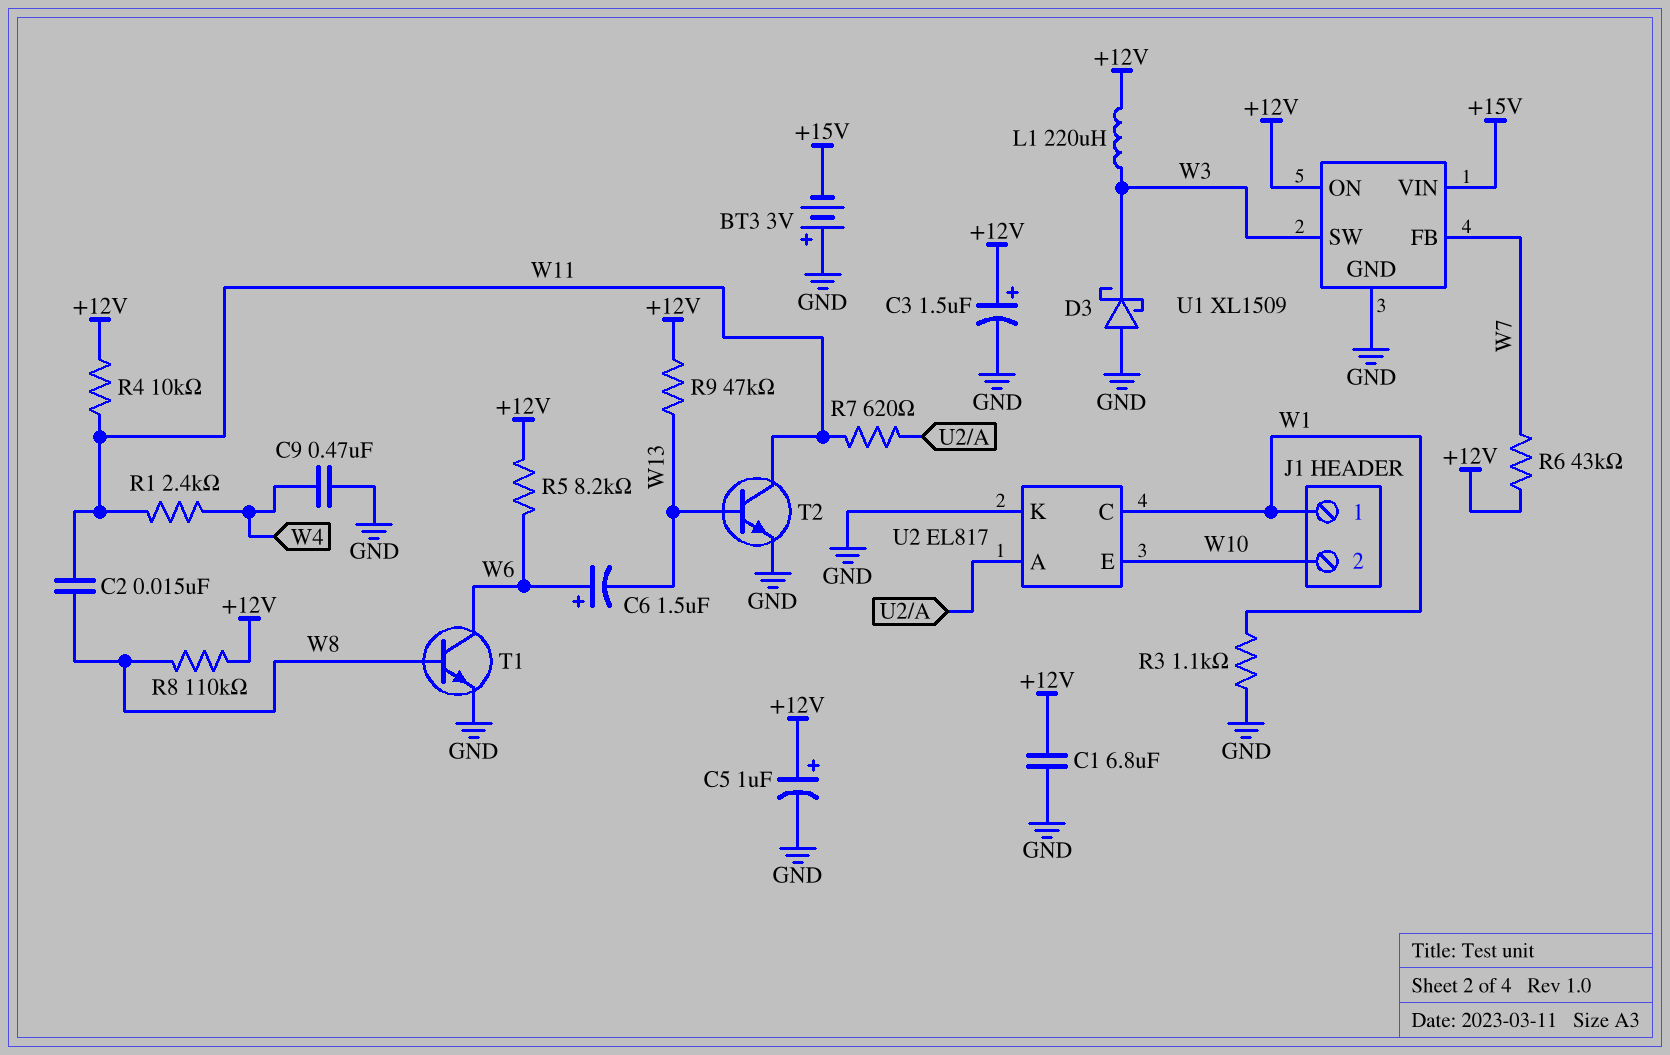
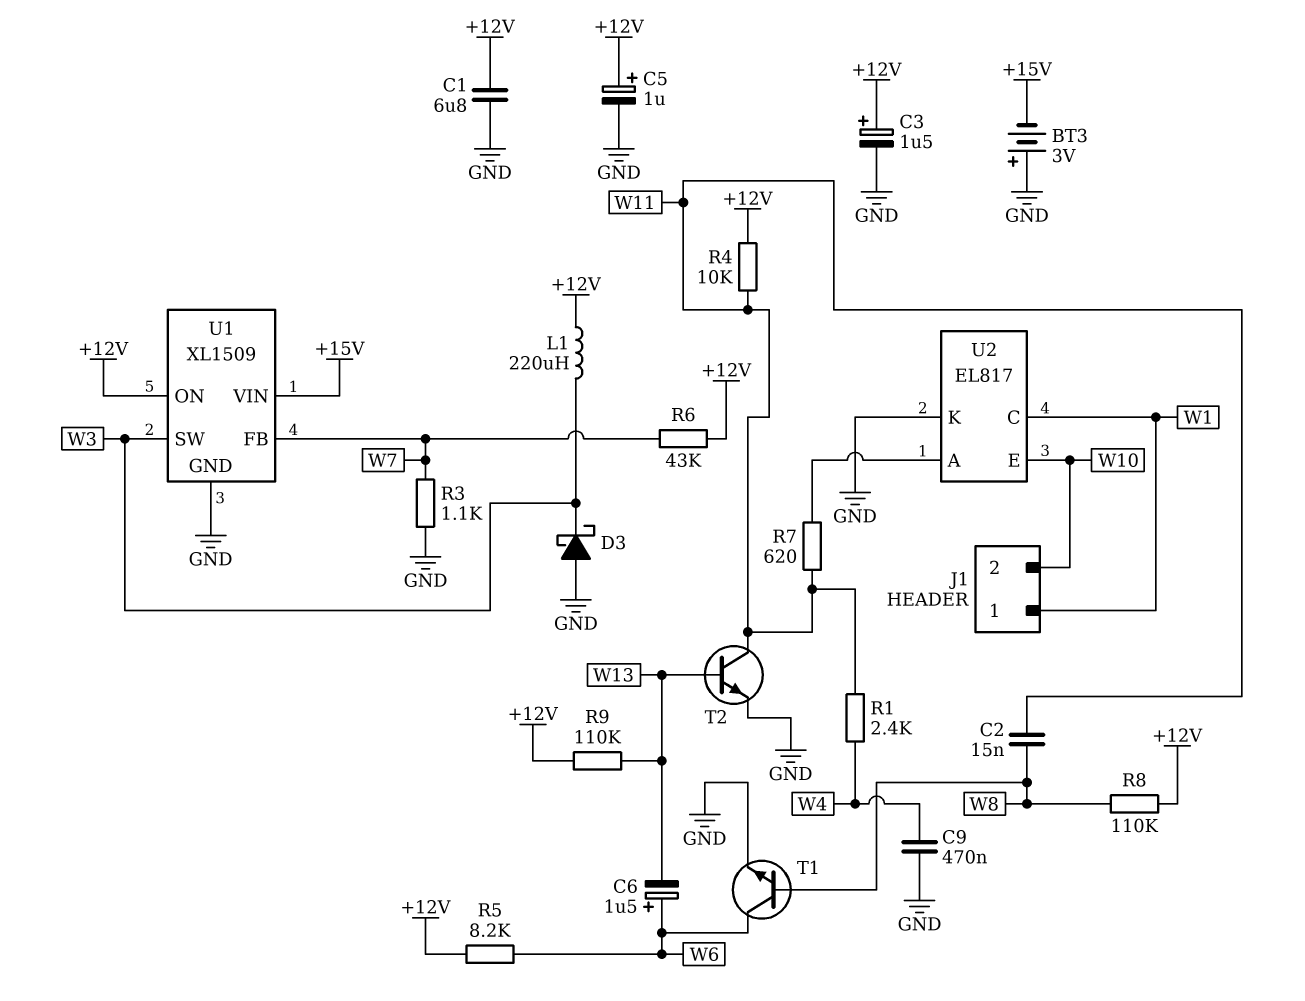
R3: 1.1k (GND, W1) -> 1.1k (GND, W7)
R9: 47k (+12V, W13) -> 110k (+12V, W13)

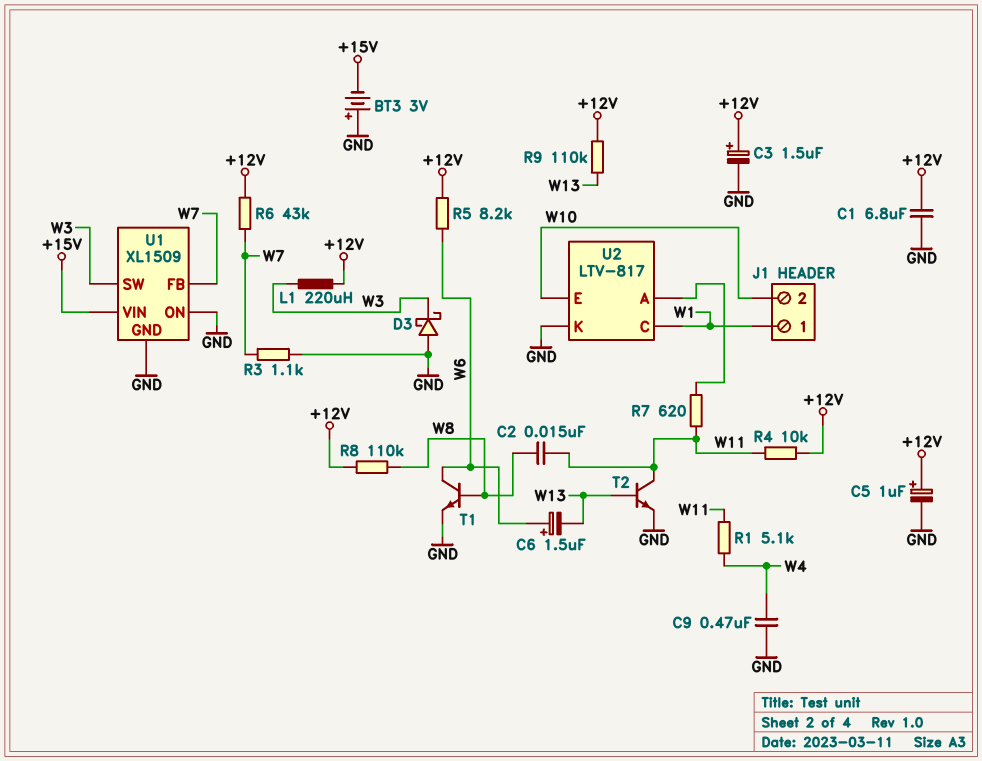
R1: 2.4k (W4, W11) -> 5.1k (W4, W11)
U1 pin ON: +12V -> GND
U2: EL817 -> LTV-817

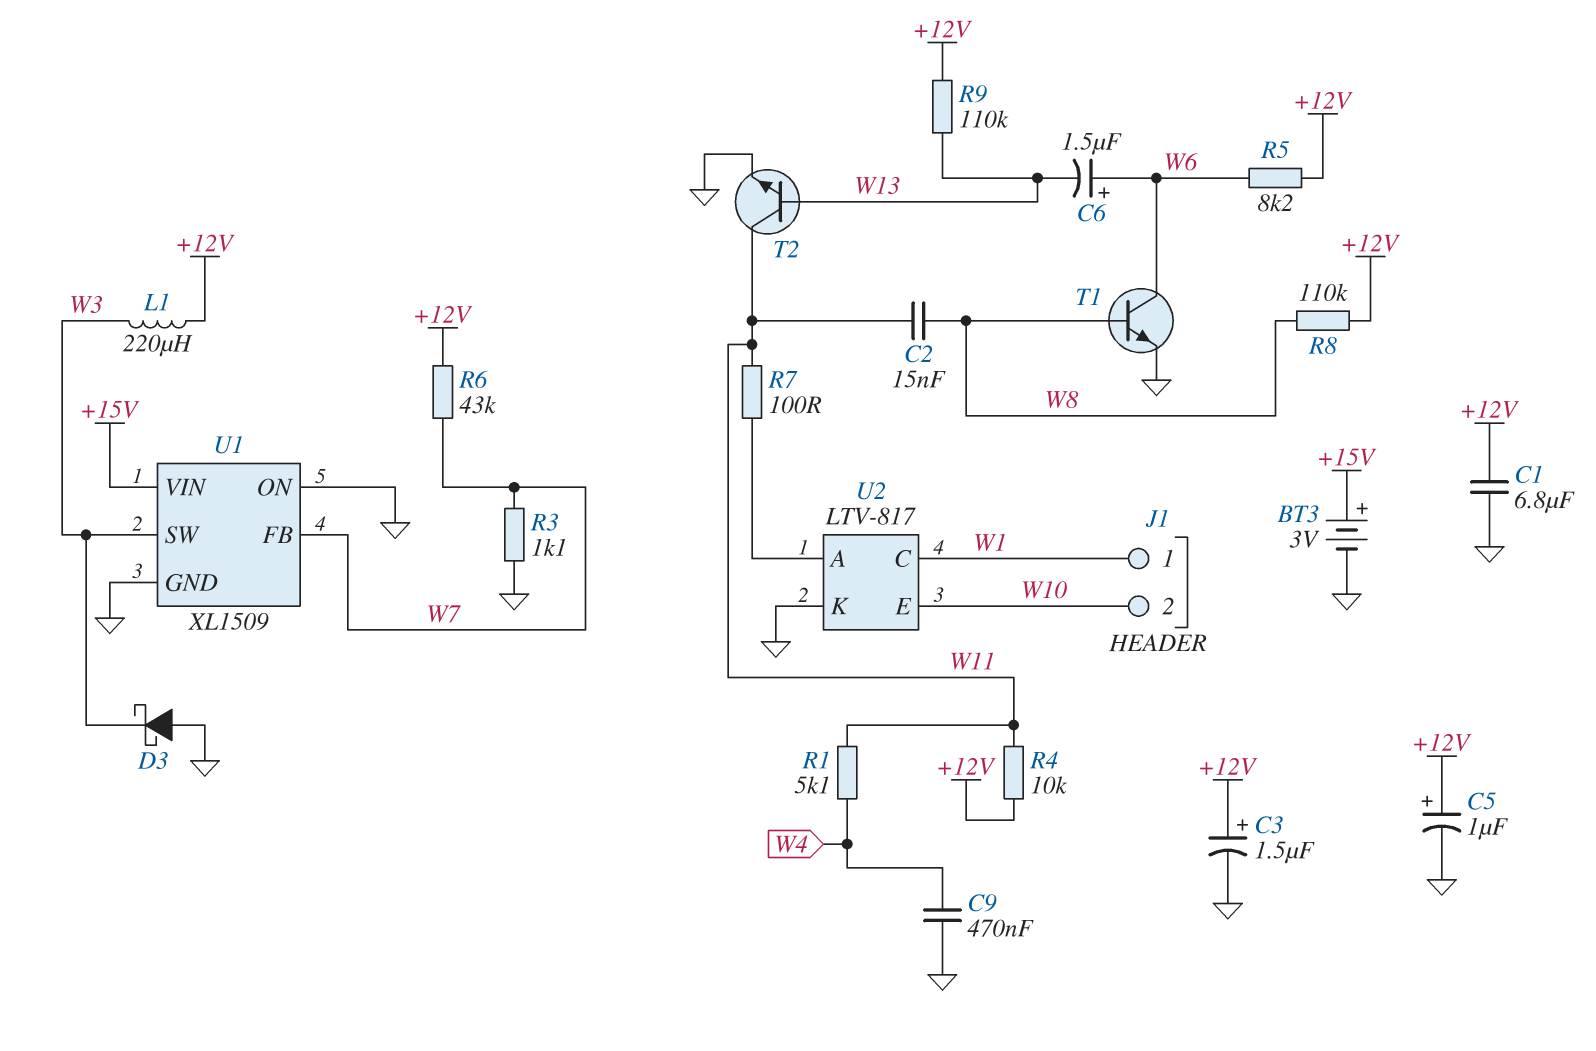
BT3: 3V (plus GND, minus +15V) -> 3V (plus +15V, minus GND)
R7: 620 (U2/A, W11) -> 100 (U2/A, W11)

